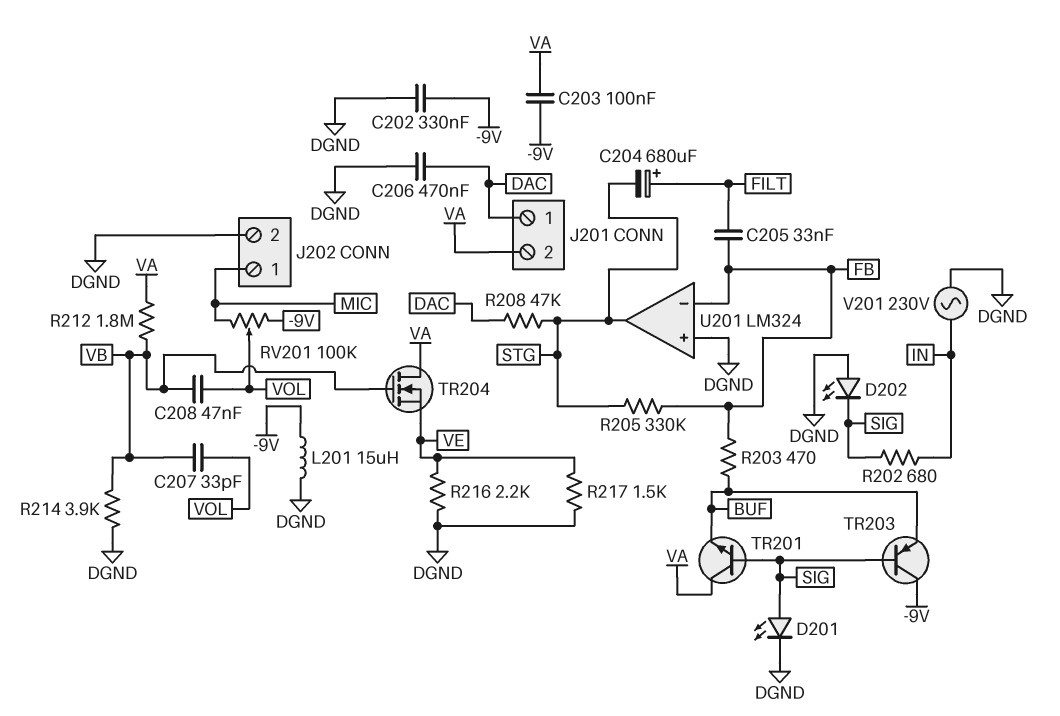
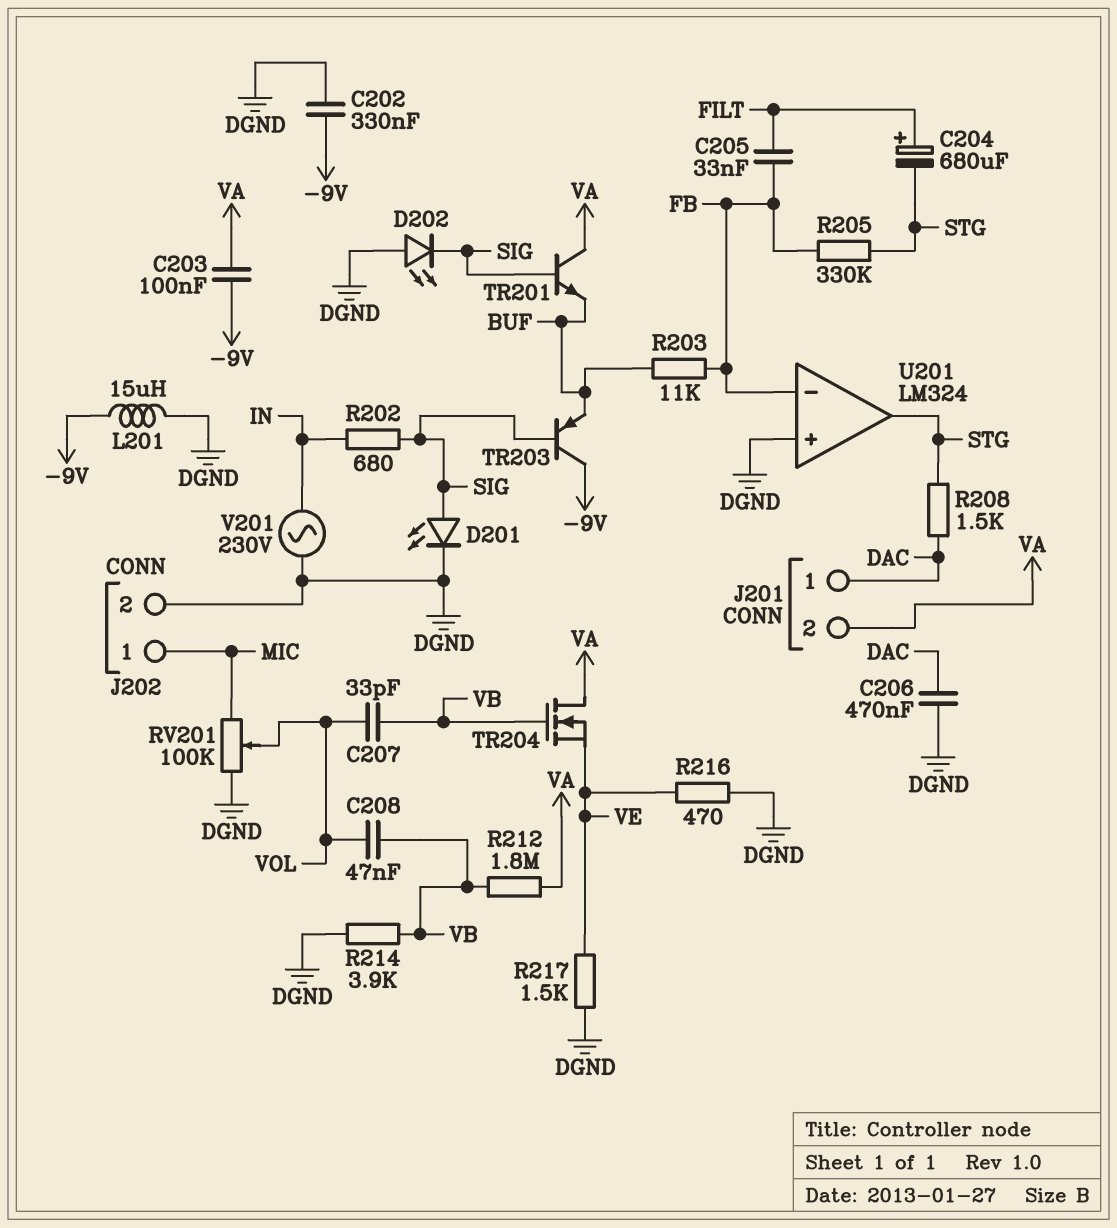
R203: 470 (BUF, FB) -> 11k (BUF, FB)
R208: 47k (DAC, STG) -> 1.5k (DAC, STG)
R216: 2.2k (DGND, VE) -> 470 (DGND, VE)
RV201: 100k (-9V, MIC, wiper VOL) -> 100k (DGND, MIC, wiper VOL)

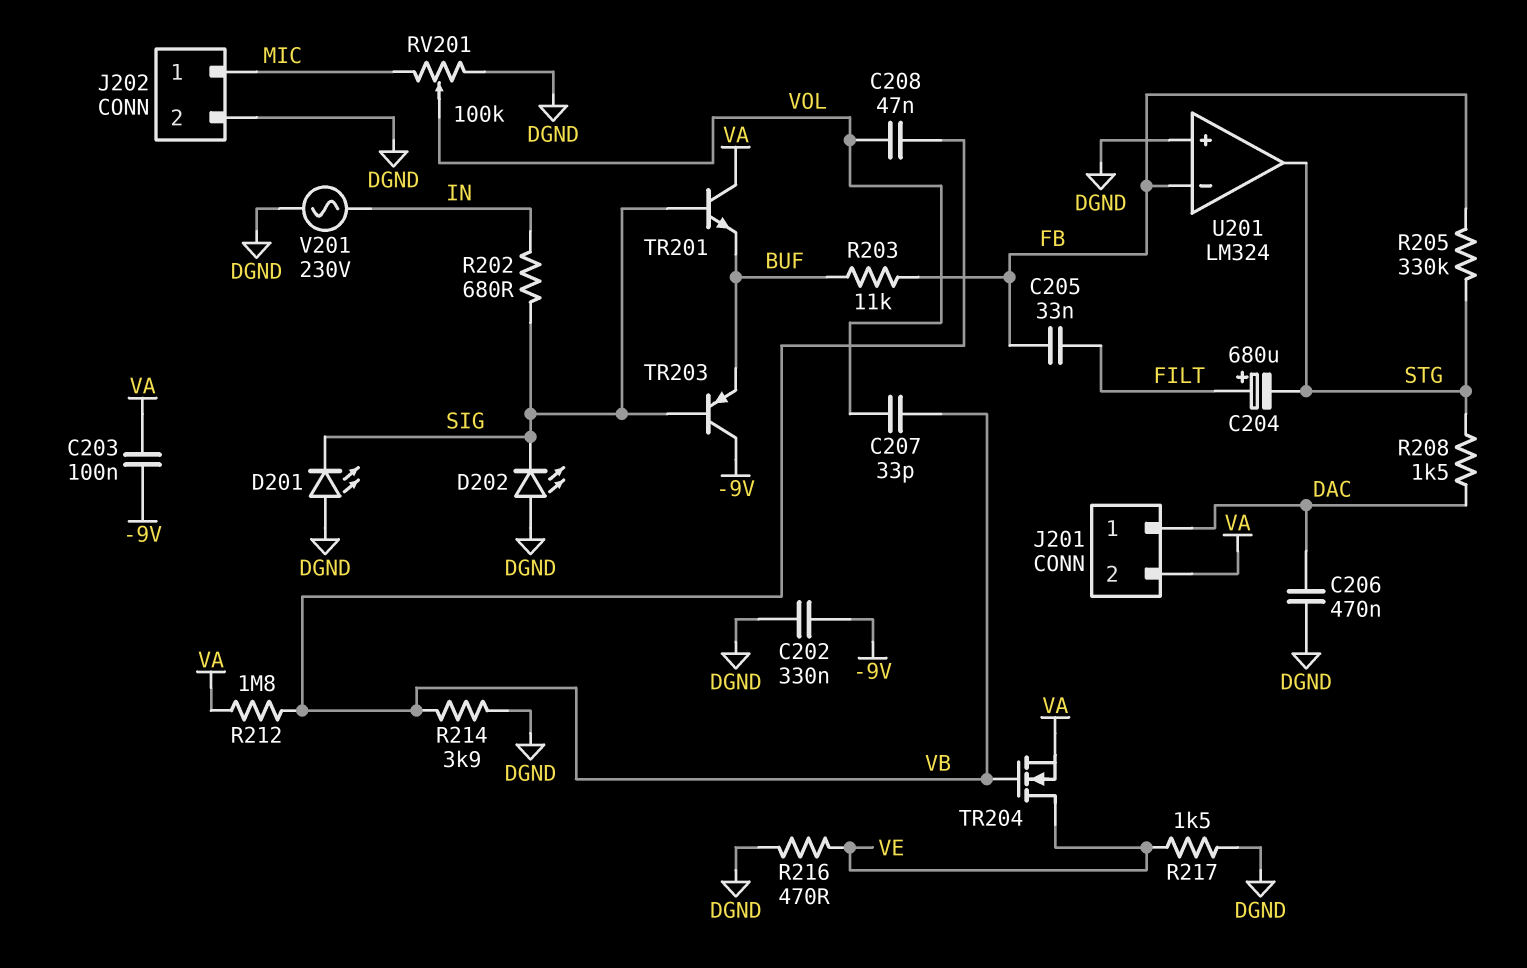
D201: LED (A SIG, K DGND) -> LED (A DGND, K SIG)
L201: 15uH (-9V, DGND) -> none
TR204: NMOS (G VB, D VA, S VE) -> NMOS (G VB, D VE, S VA)

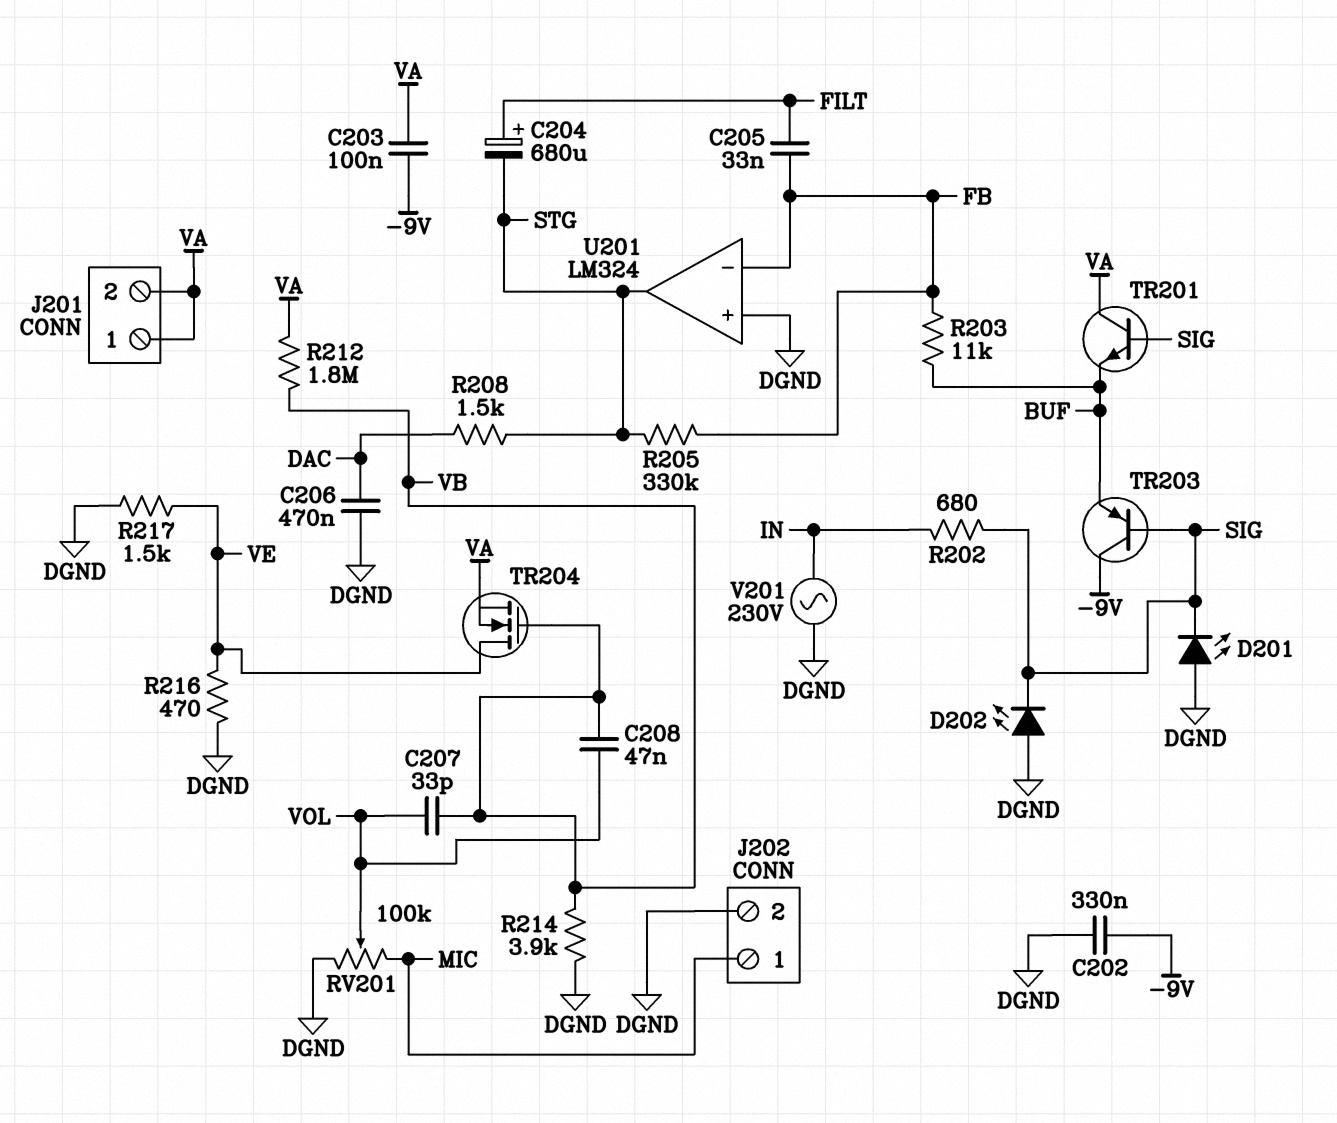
J201 pin 1: DAC -> VA

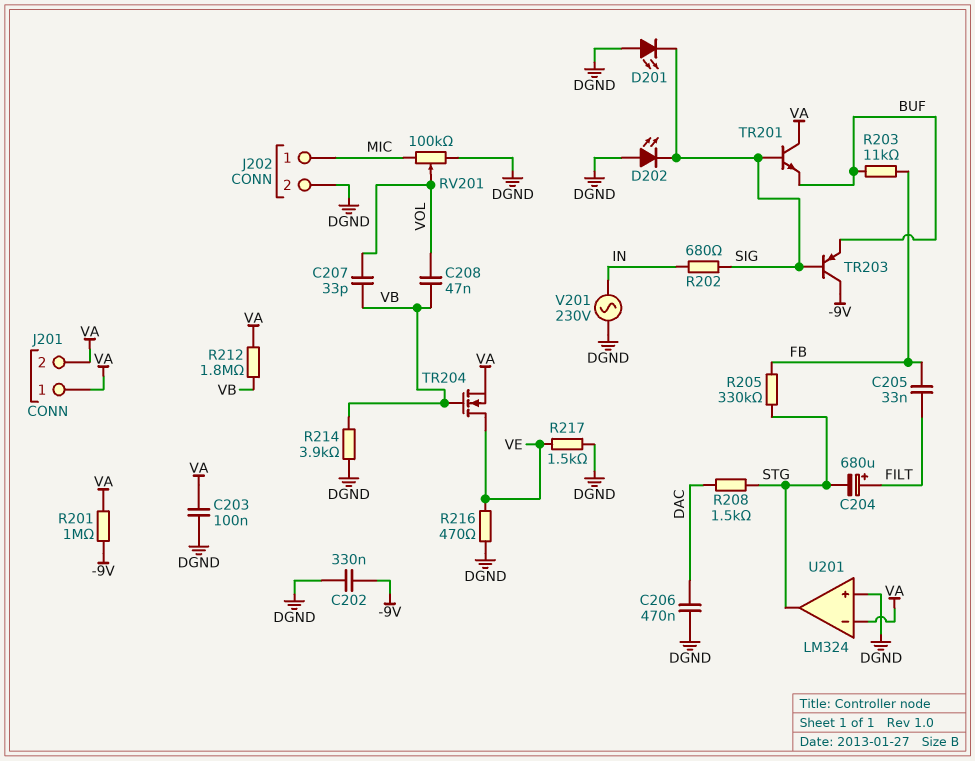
C203: 100nF (-9V, VA) -> 100nF (DGND, VA)
R201: none -> 1M (-9V, VA)
U201 pin in-: FB -> VA

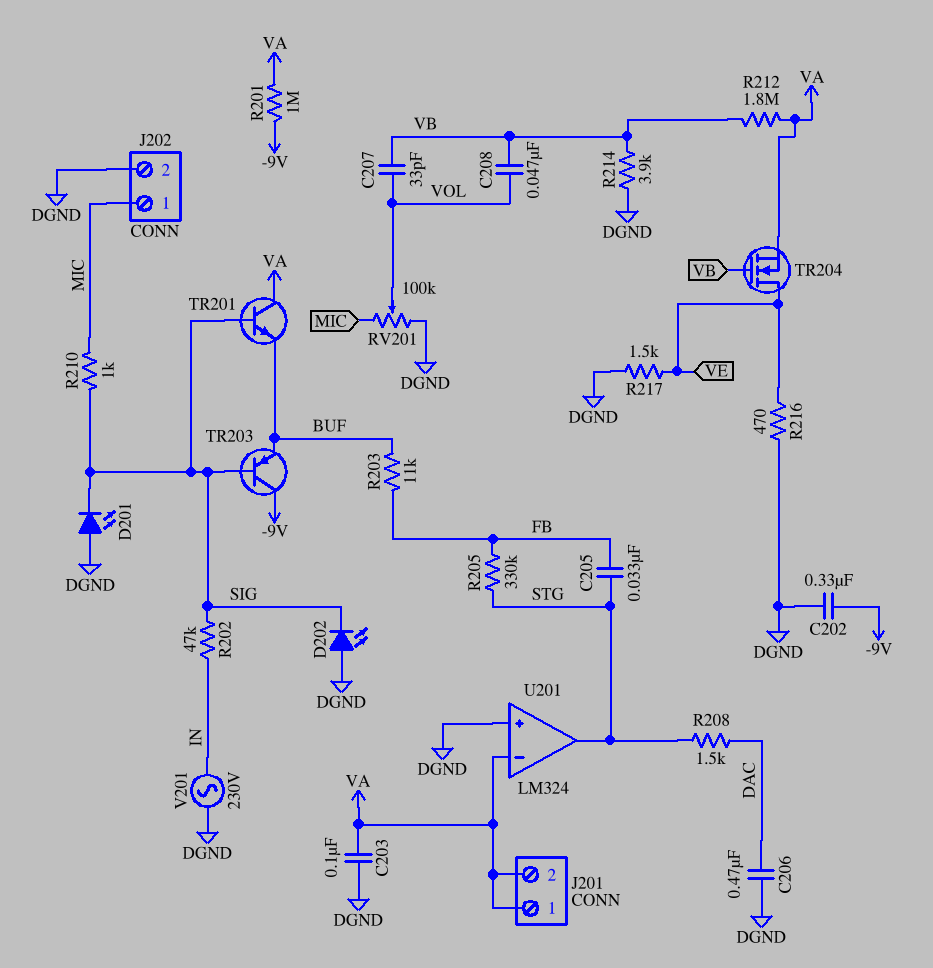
C204: 680uF (plus FILT, minus STG) -> none
C205: 33nF (FB, FILT) -> 33nF (FB, STG)
R202: 680 (IN, SIG) -> 47k (IN, SIG)
R210: none -> 1k (MIC, SIG)

